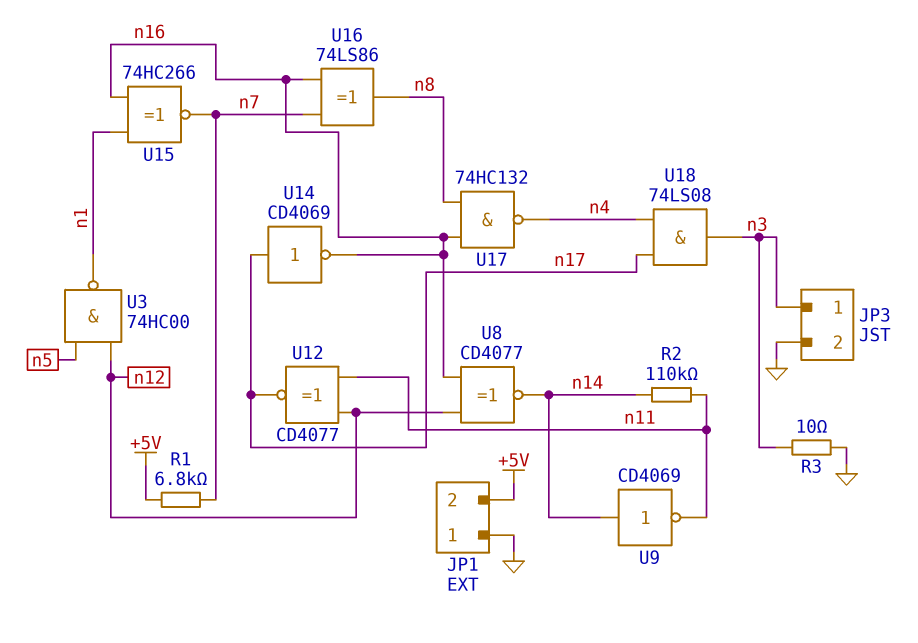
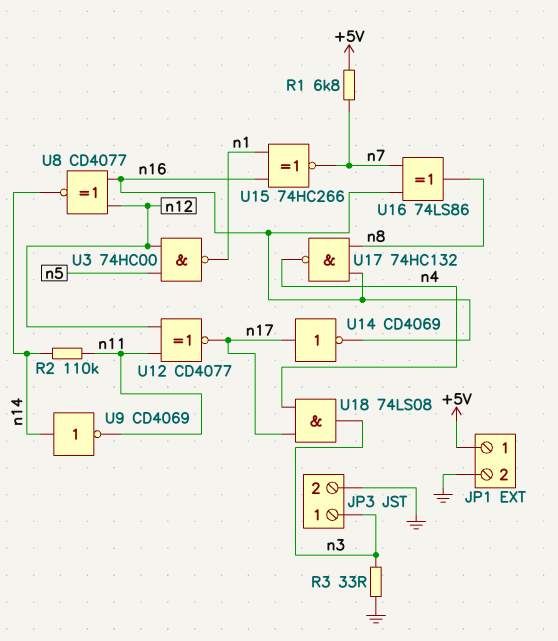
JP1 pin 1: GND -> +5V
JP1 pin 2: +5V -> GND
R3: 10 (GND, n3) -> 33 (GND, n3)

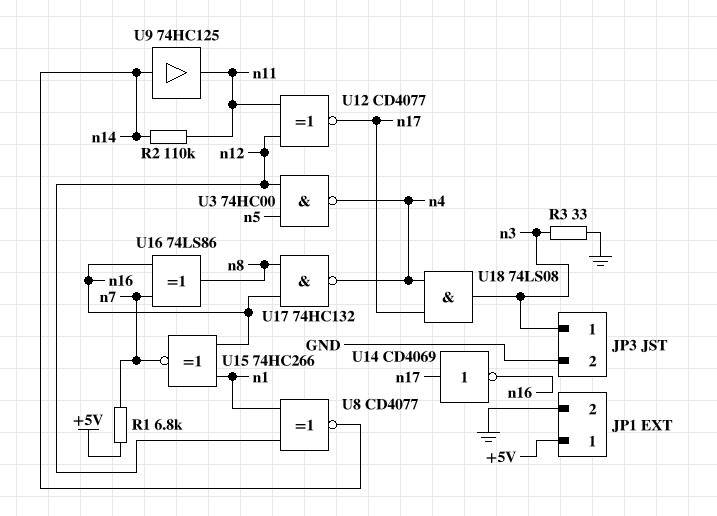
U3: NAND 74HC00 (in n5, in n12, out n1) -> NAND 74HC00 (in n5, in n12, out n4)
U8: XNOR CD4077 (in n12, in n16, out n14) -> XNOR CD4077 (in n1, in n12, out n14)
U9: NOT CD4069 (in n14, out n11) -> buffer 74HC125 (in n14, out n11)

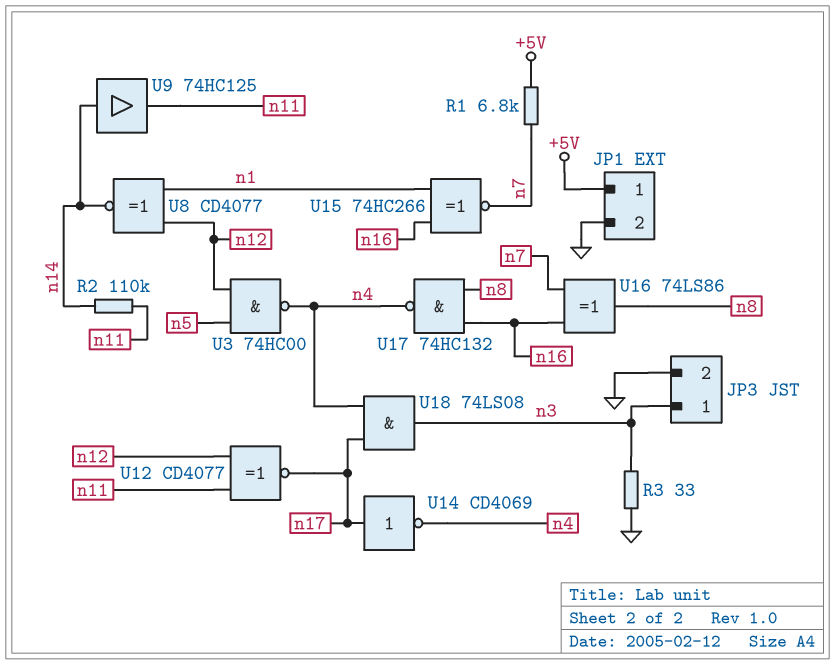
U14: NOT CD4069 (in n17, out n16) -> NOT CD4069 (in n17, out n4)

